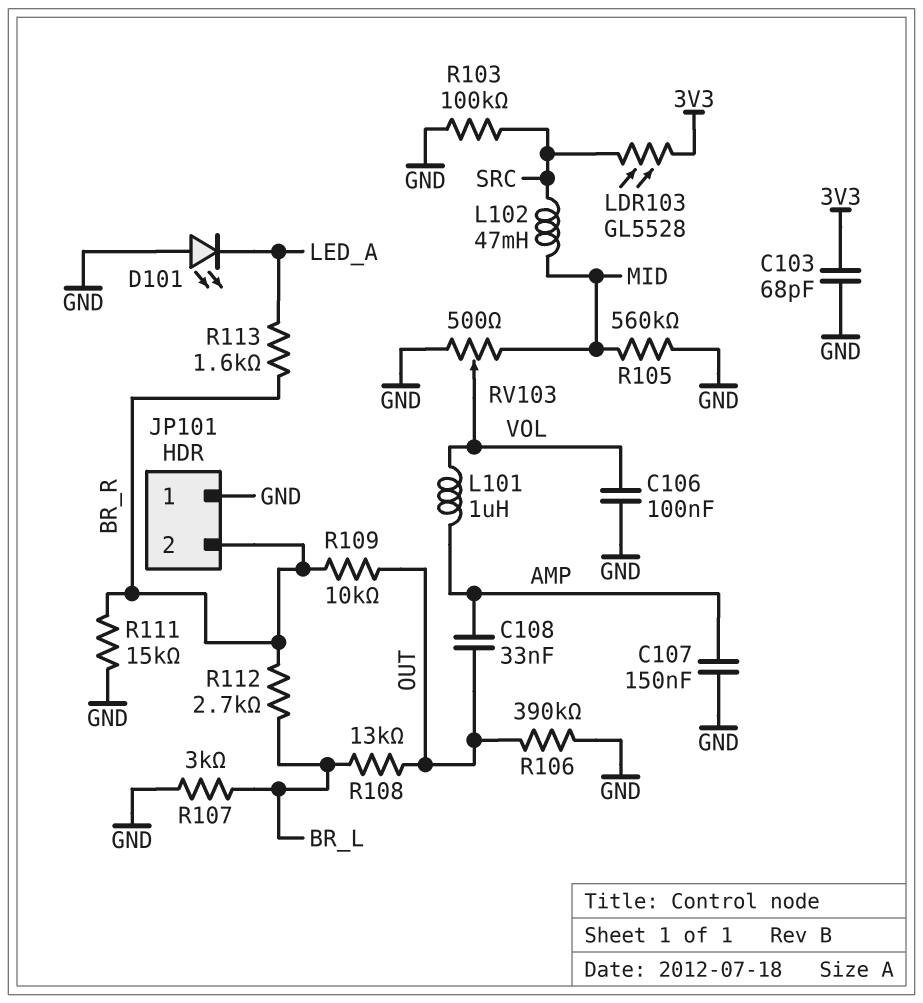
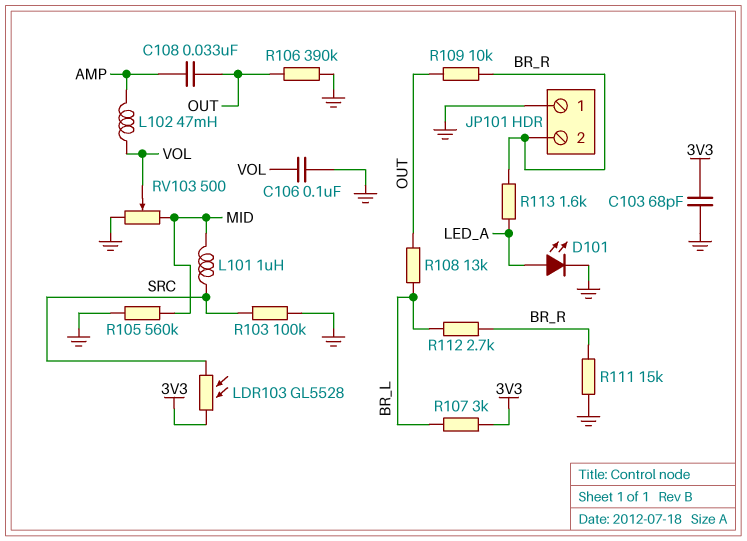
C107: 150nF (AMP, GND) -> none
D101: LED (A GND, K LED_A) -> LED (A LED_A, K GND)
L101: 1uH (AMP, VOL) -> 1uH (MID, SRC)
L102: 47mH (MID, SRC) -> 47mH (AMP, VOL)
R107: 3k (BR_L, GND) -> 3k (3V3, BR_L)

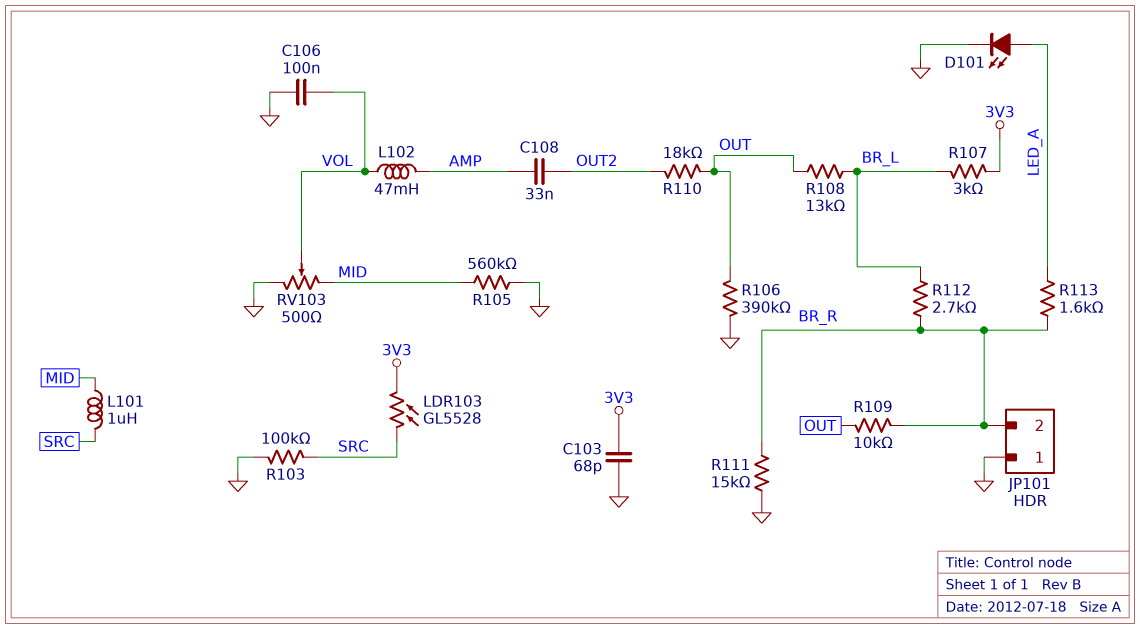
C108: 33nF (AMP, OUT) -> 33nF (AMP, OUT2)
R110: none -> 18k (OUT, OUT2)

